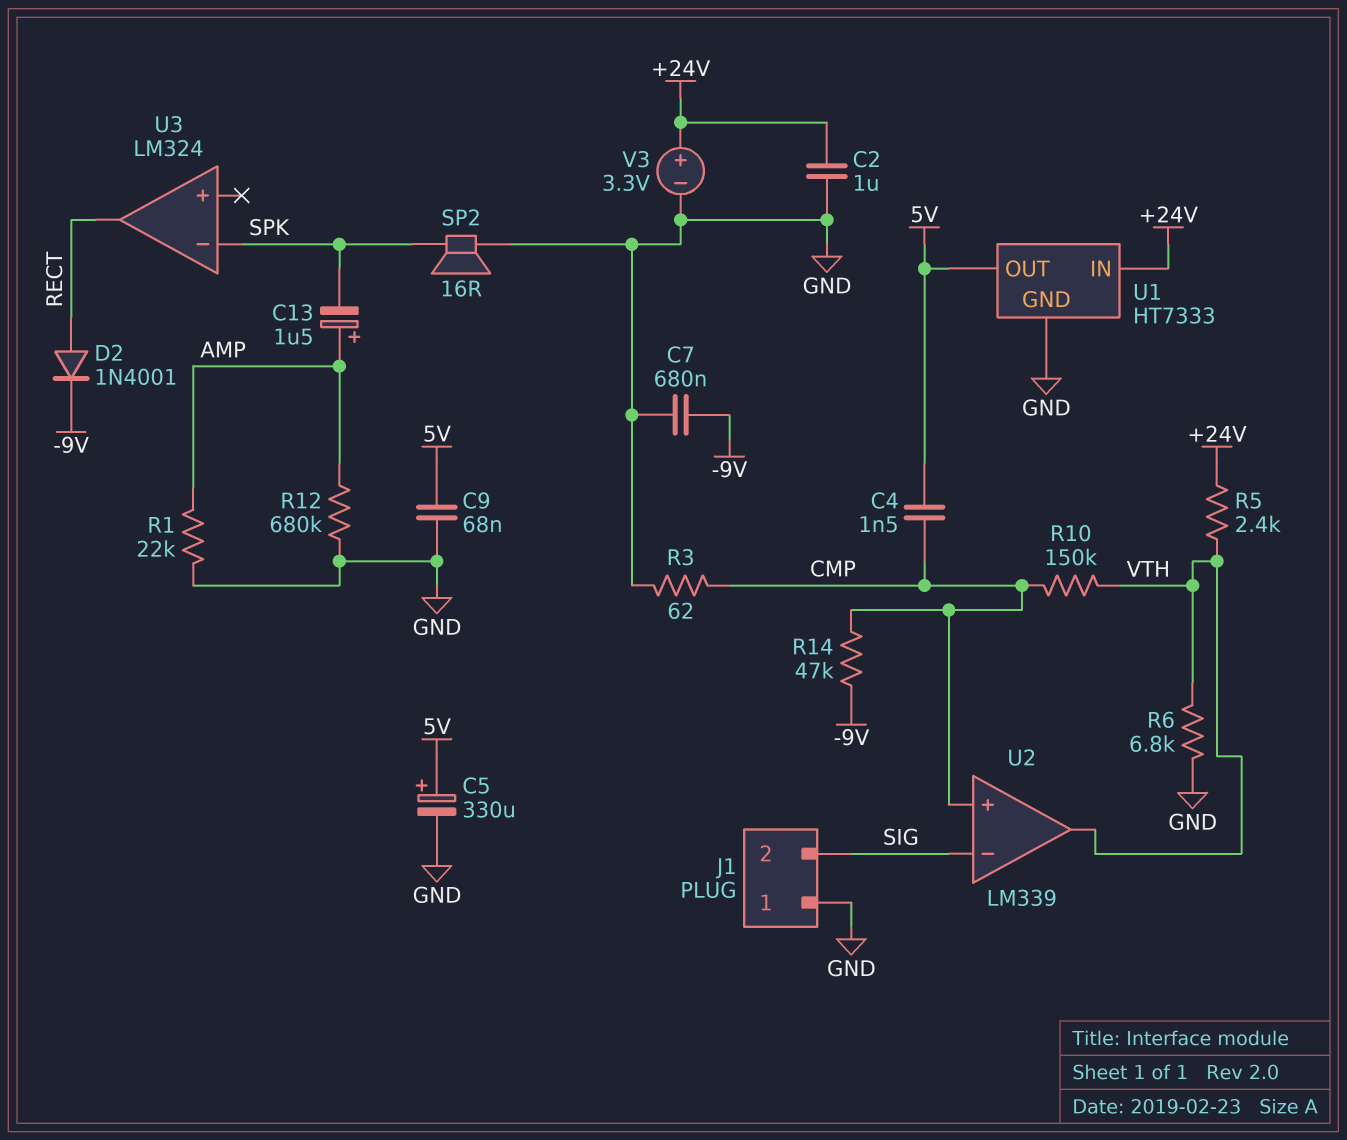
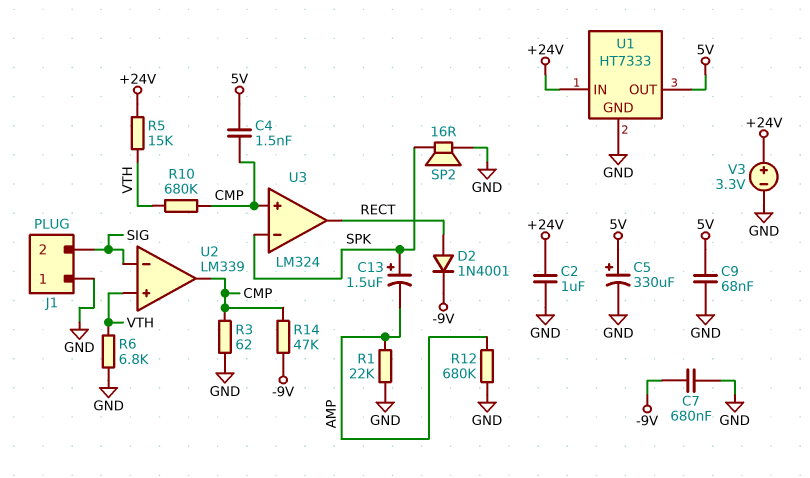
C13: 1.5uF (plus AMP, minus SPK) -> 1.5uF (plus SPK, minus AMP)
R5: 2.4k (+24V, VTH) -> 15k (+24V, VTH)
R10: 150k (CMP, VTH) -> 680k (CMP, VTH)
U2 pin in+: CMP -> VTH
U2 pin out: VTH -> CMP
U3 pin in+: none -> CMP

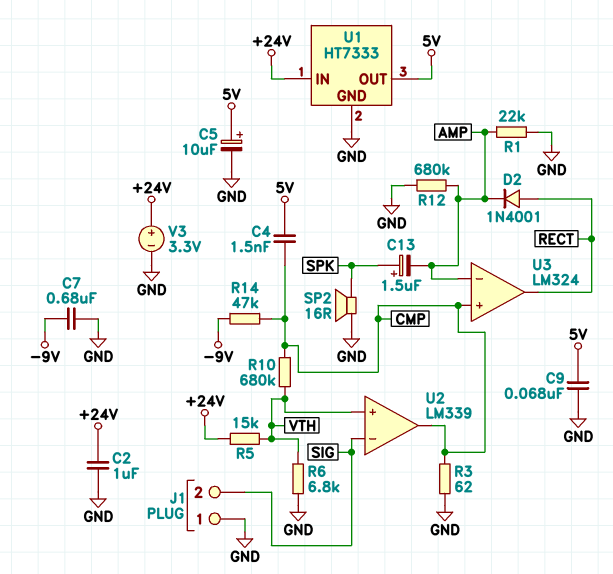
C5: 330uF (plus 5V, minus GND) -> 10uF (plus 5V, minus GND)
D2: diode 1N4001 (A RECT, K -9V) -> diode 1N4001 (A RECT, K AMP)
U3 pin in-: SPK -> AMP

